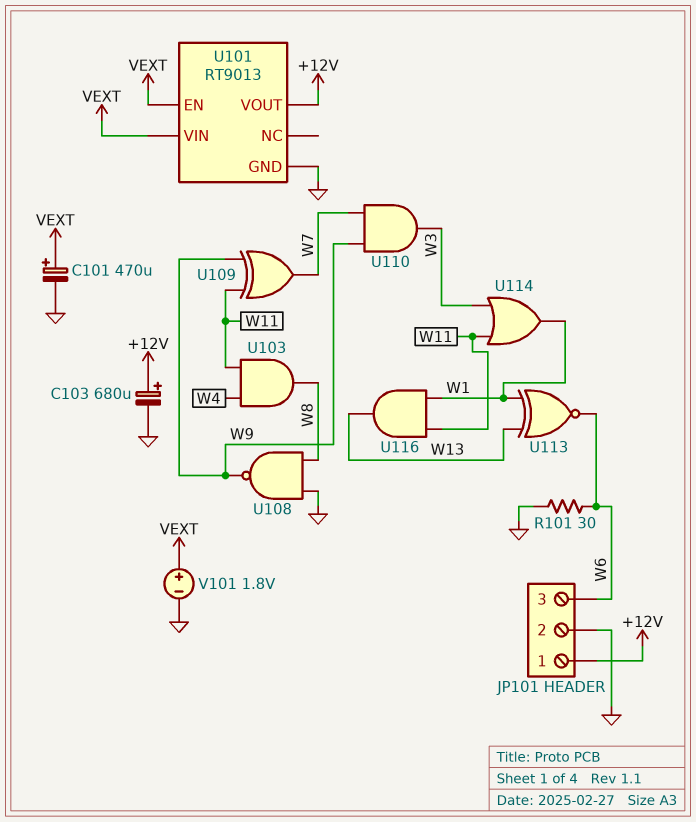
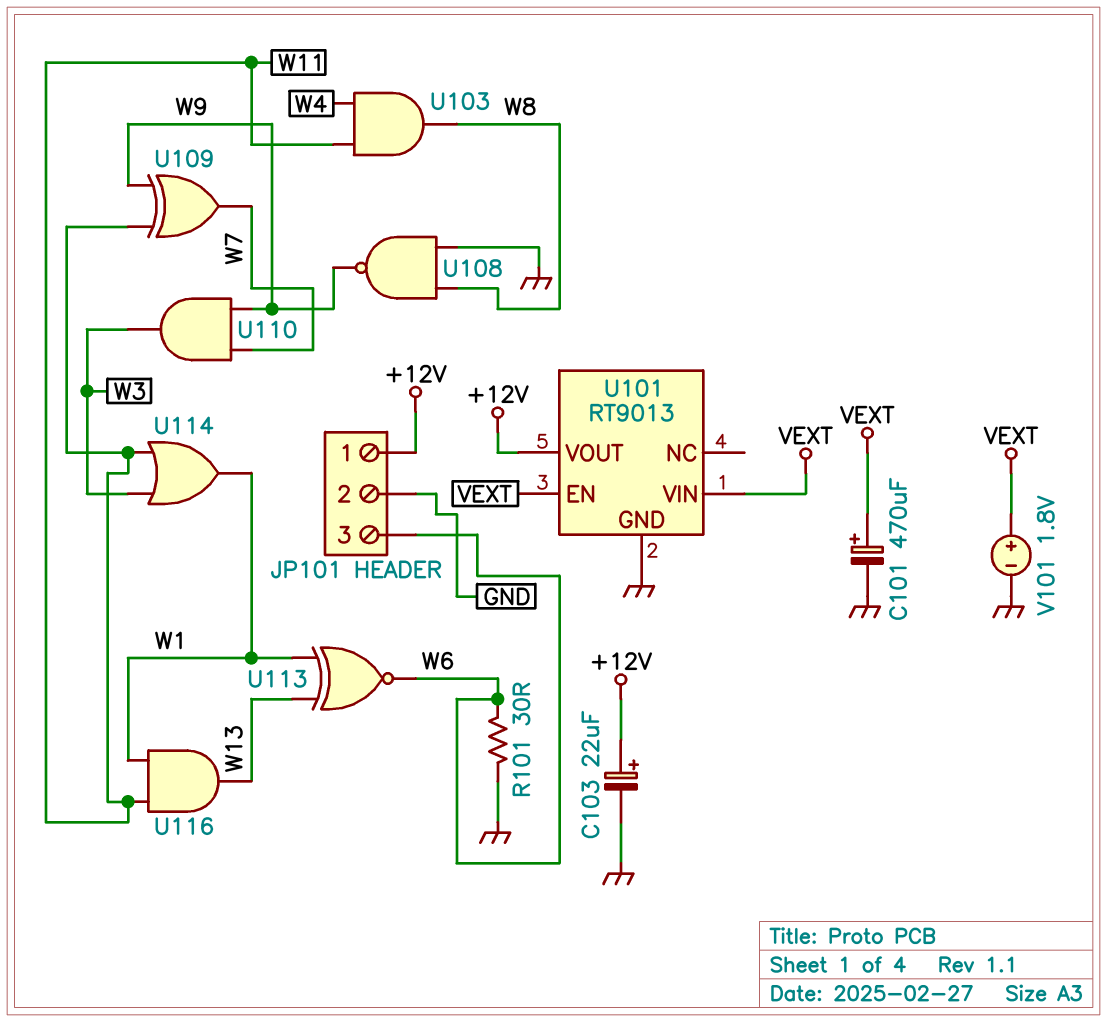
C103: 680uF (plus +12V, minus GND) -> 22uF (plus +12V, minus GND)

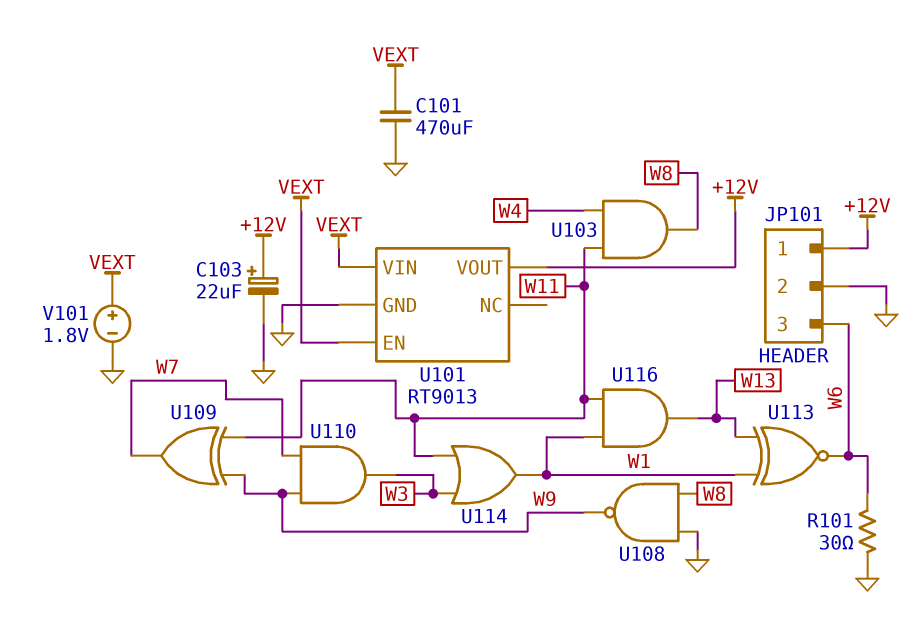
C101: 470uF (plus VEXT, minus GND) -> 470uF (GND, VEXT)

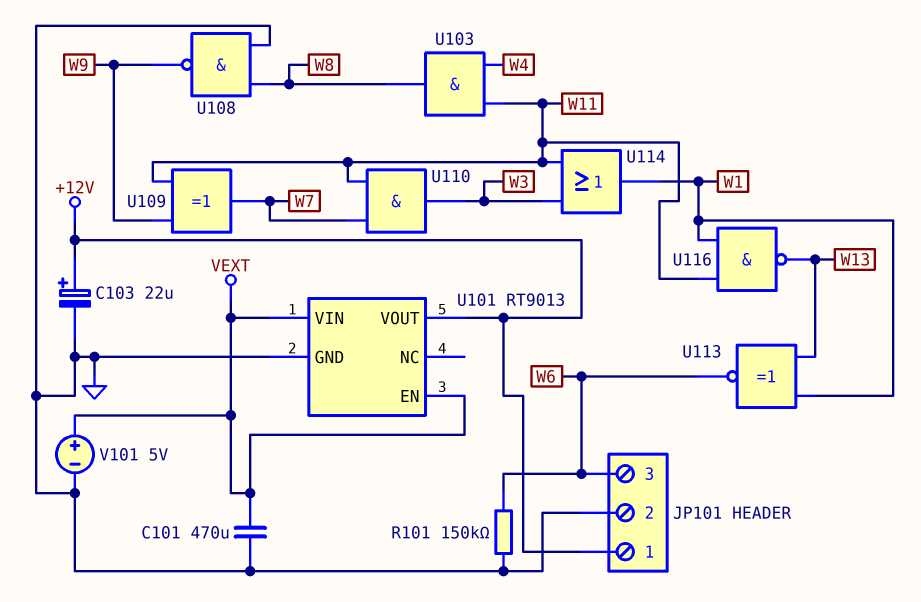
R101: 30 (GND, W6) -> 150k (GND, W6)
U110: AND (in W7, in W9, out W3) -> AND (in W7, in W11, out W3)
U116: AND (in W1, in W11, out W13) -> NAND (in W1, in W11, out W13)
V101: 1.8V (plus VEXT, minus GND) -> 5V (plus VEXT, minus GND)

